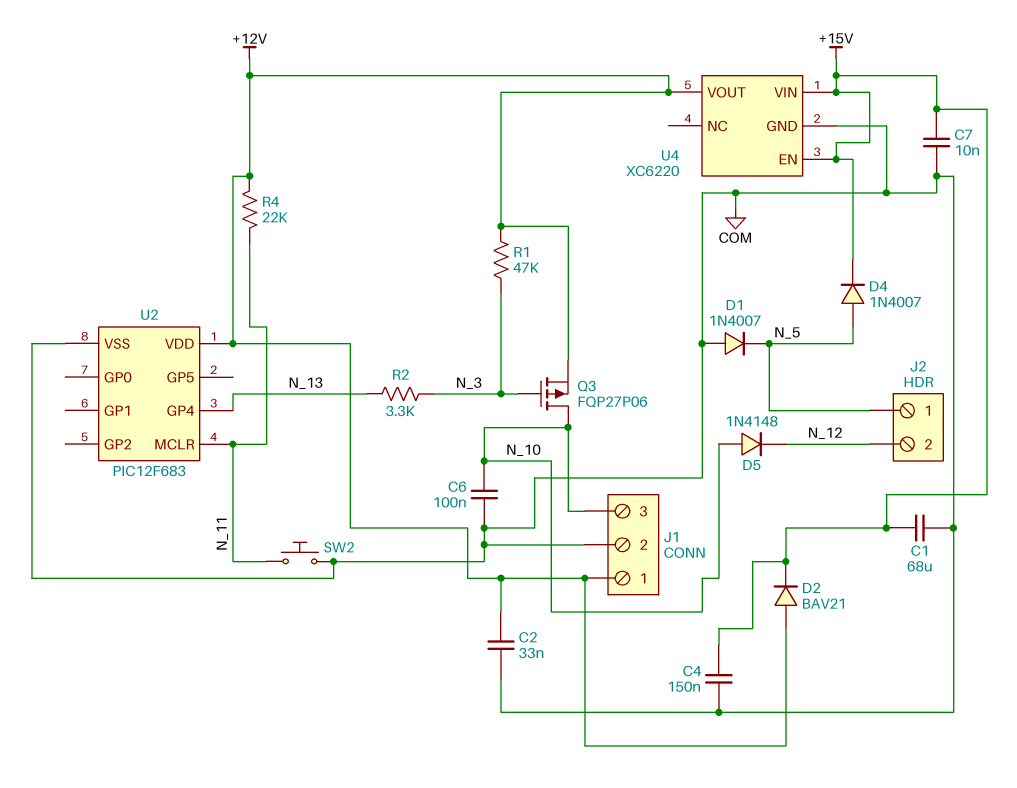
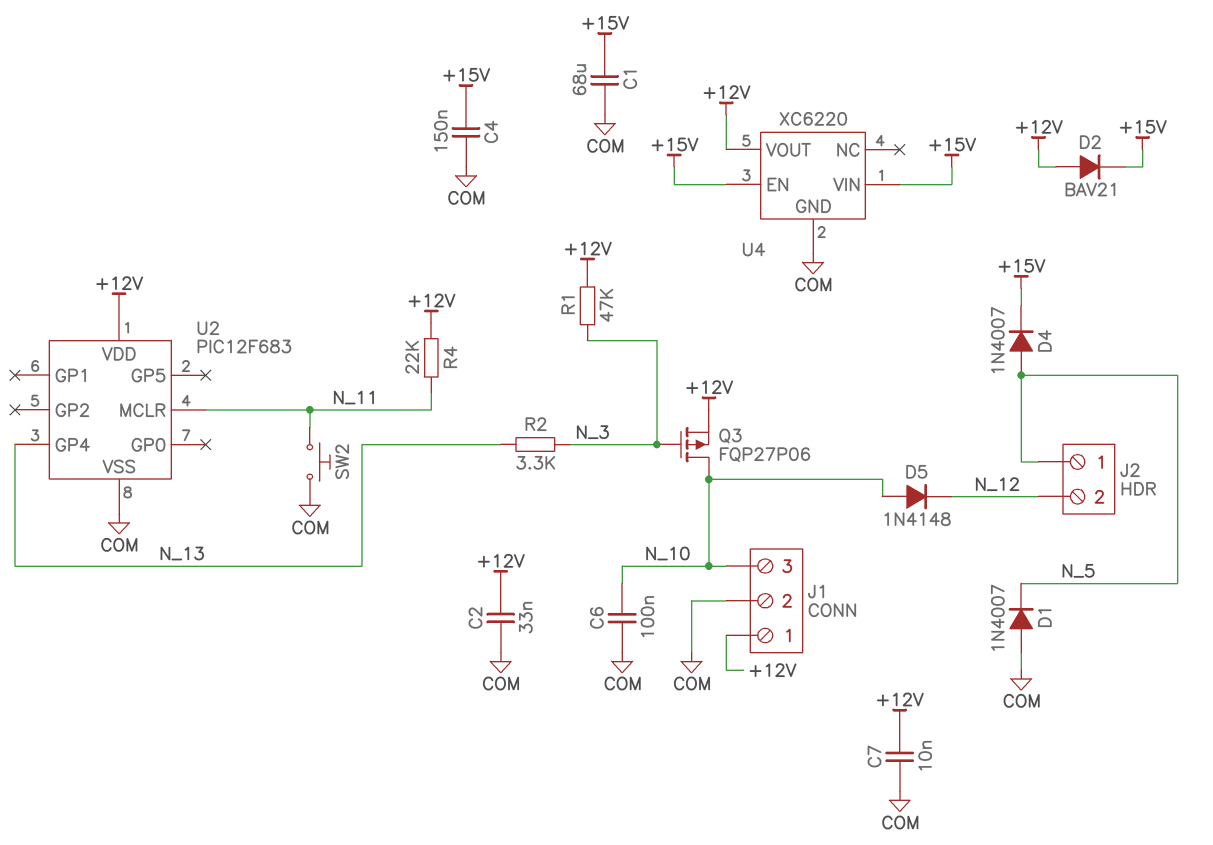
C7: 10nF (+15V, COM) -> 10nF (+12V, COM)

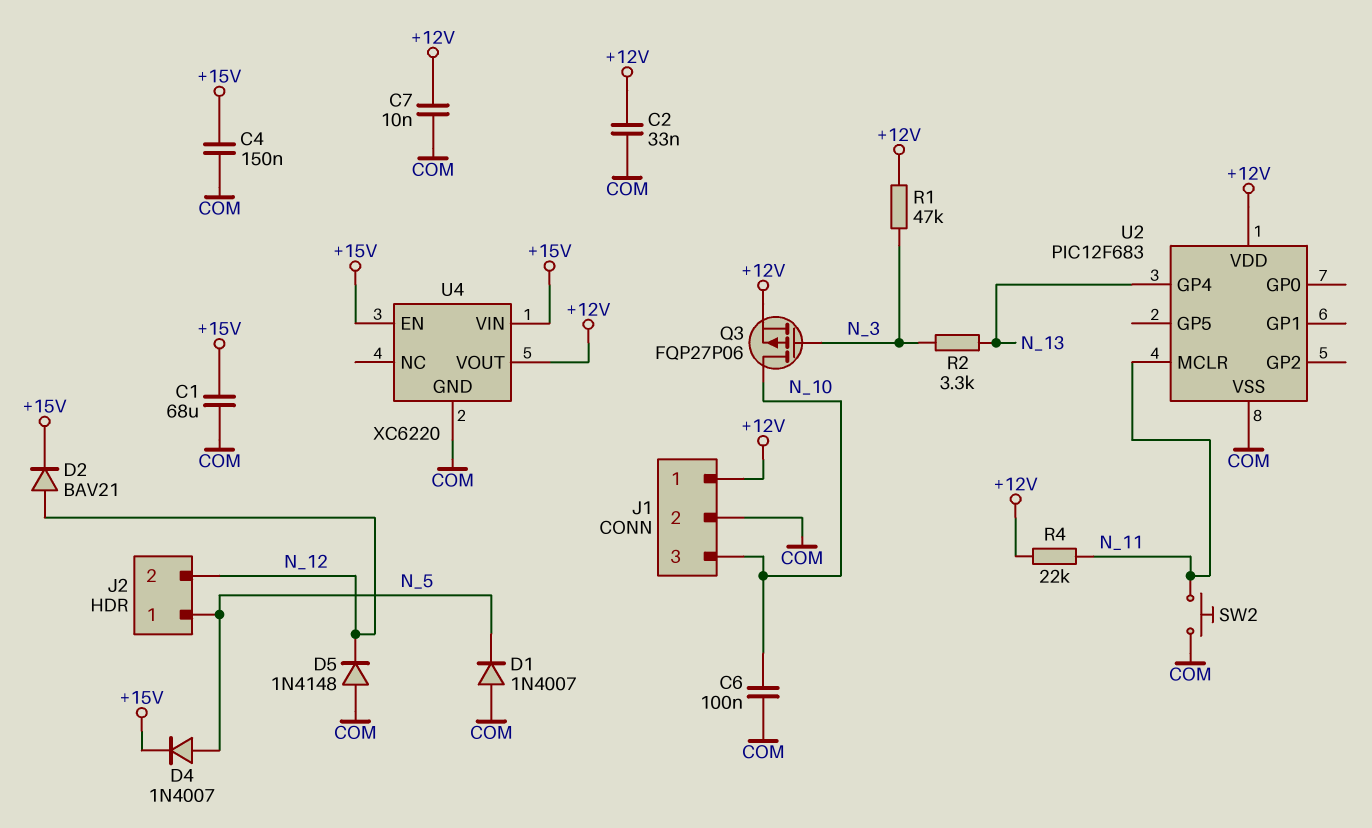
D2: diode BAV21 (A +12V, K +15V) -> diode BAV21 (A N_12, K +15V)
D5: diode 1N4148 (A N_10, K N_12) -> diode 1N4148 (A COM, K N_12)

